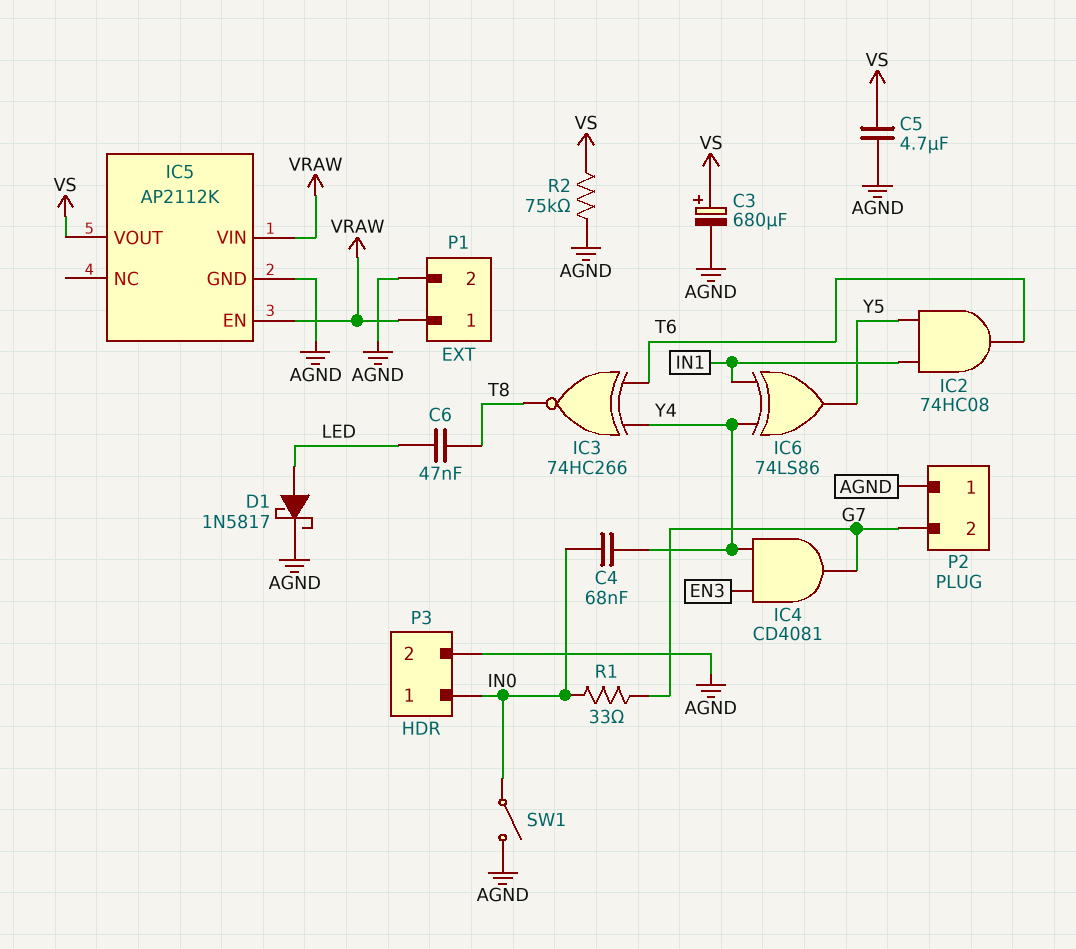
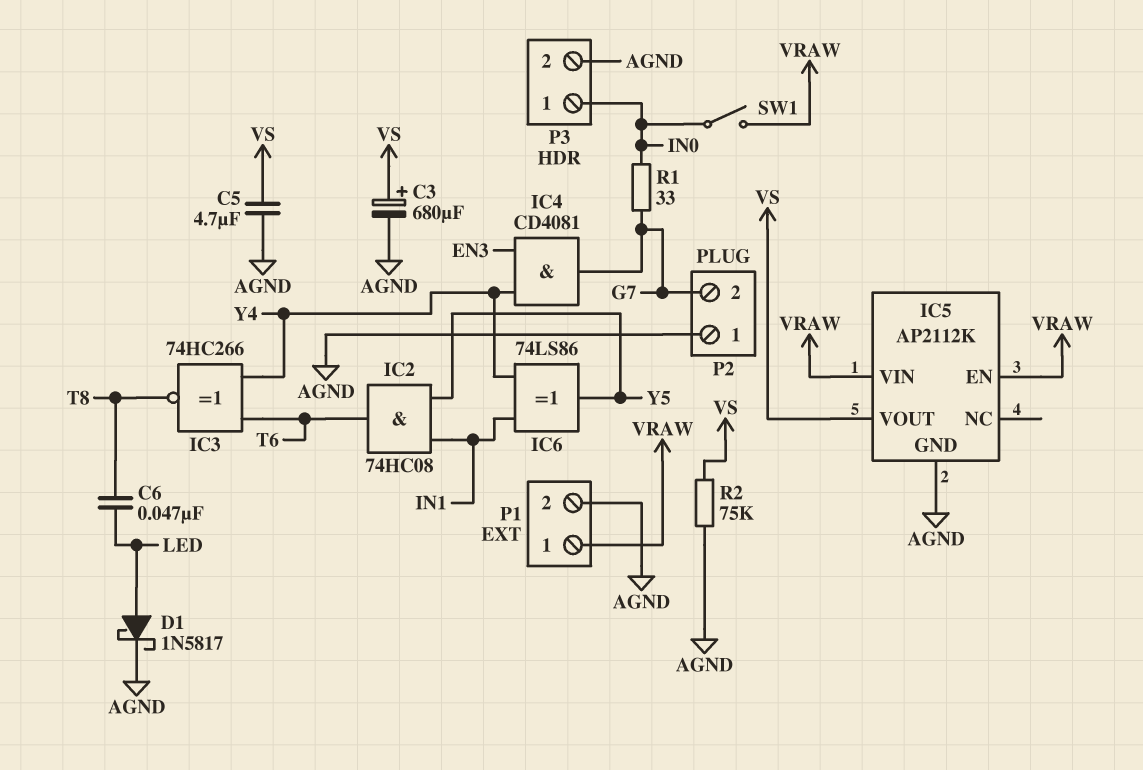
C4: 68nF (IN0, Y4) -> none
SW1: switch (AGND, IN0) -> switch (IN0, VRAW)

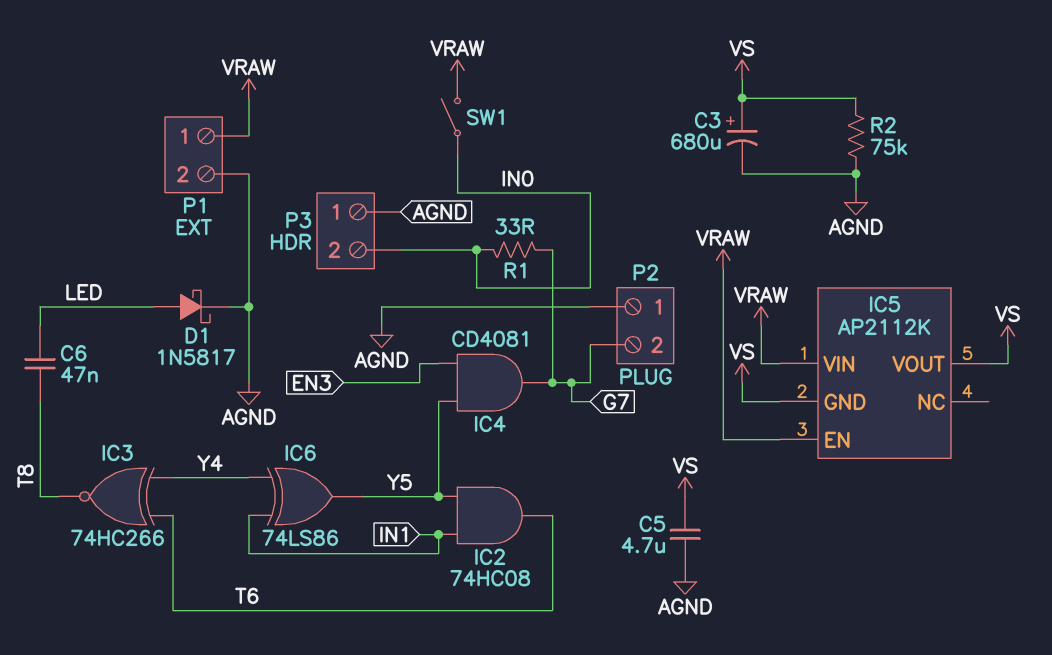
IC4: AND CD4081 (in EN3, in Y4, out G7) -> AND CD4081 (in EN3, in Y5, out G7)
IC5 pin GND: AGND -> VS
P3 pin 1: IN0 -> AGND
P3 pin 2: AGND -> IN0

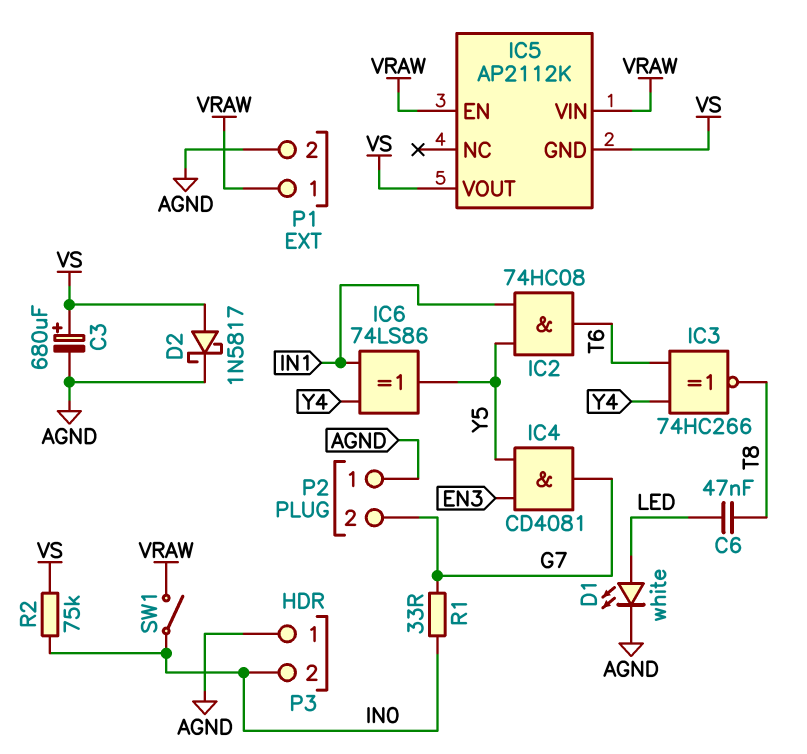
C5: 4.7uF (AGND, VS) -> none
D1: schottky 1N5817 (A LED, K AGND) -> LED white (A LED, K AGND)
D2: none -> schottky 1N5817 (A VS, K AGND)
R2: 75k (AGND, VS) -> 75k (IN0, VS)

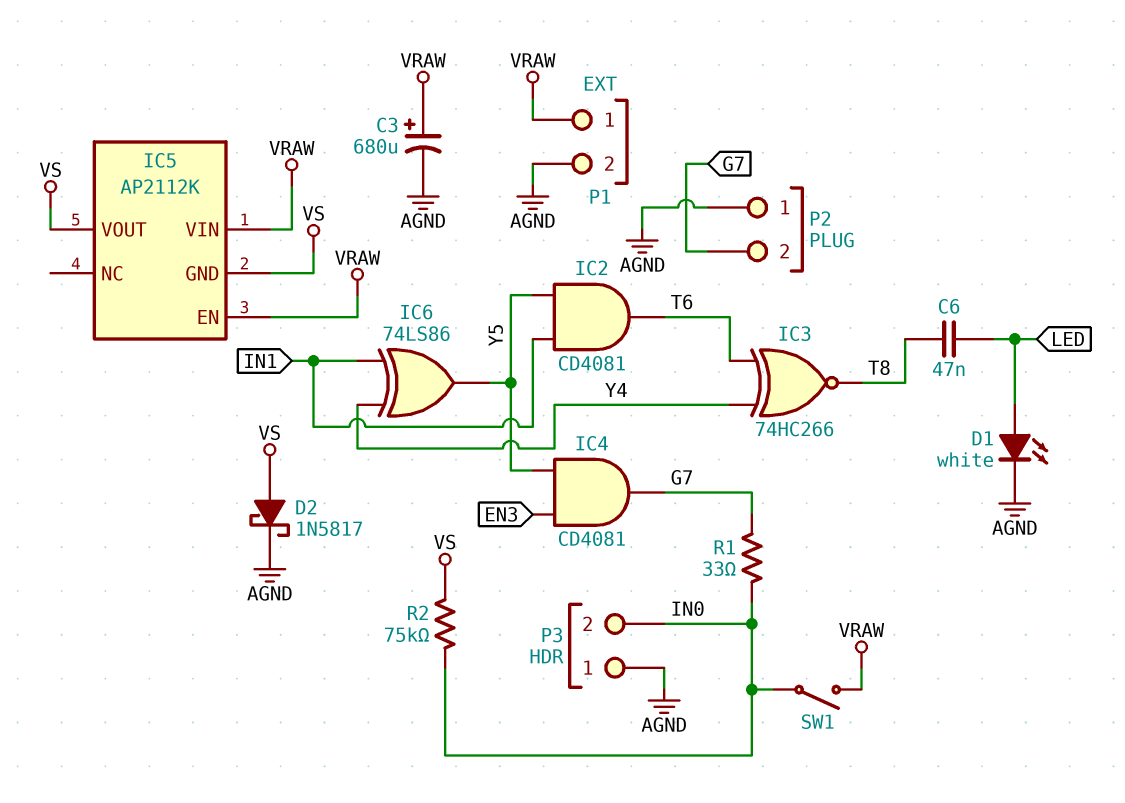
C3: 680uF (plus VS, minus AGND) -> 680uF (plus VRAW, minus AGND)
IC2: AND 74HC08 (in IN1, in Y5, out T6) -> AND CD4081 (in IN1, in Y5, out T6)

